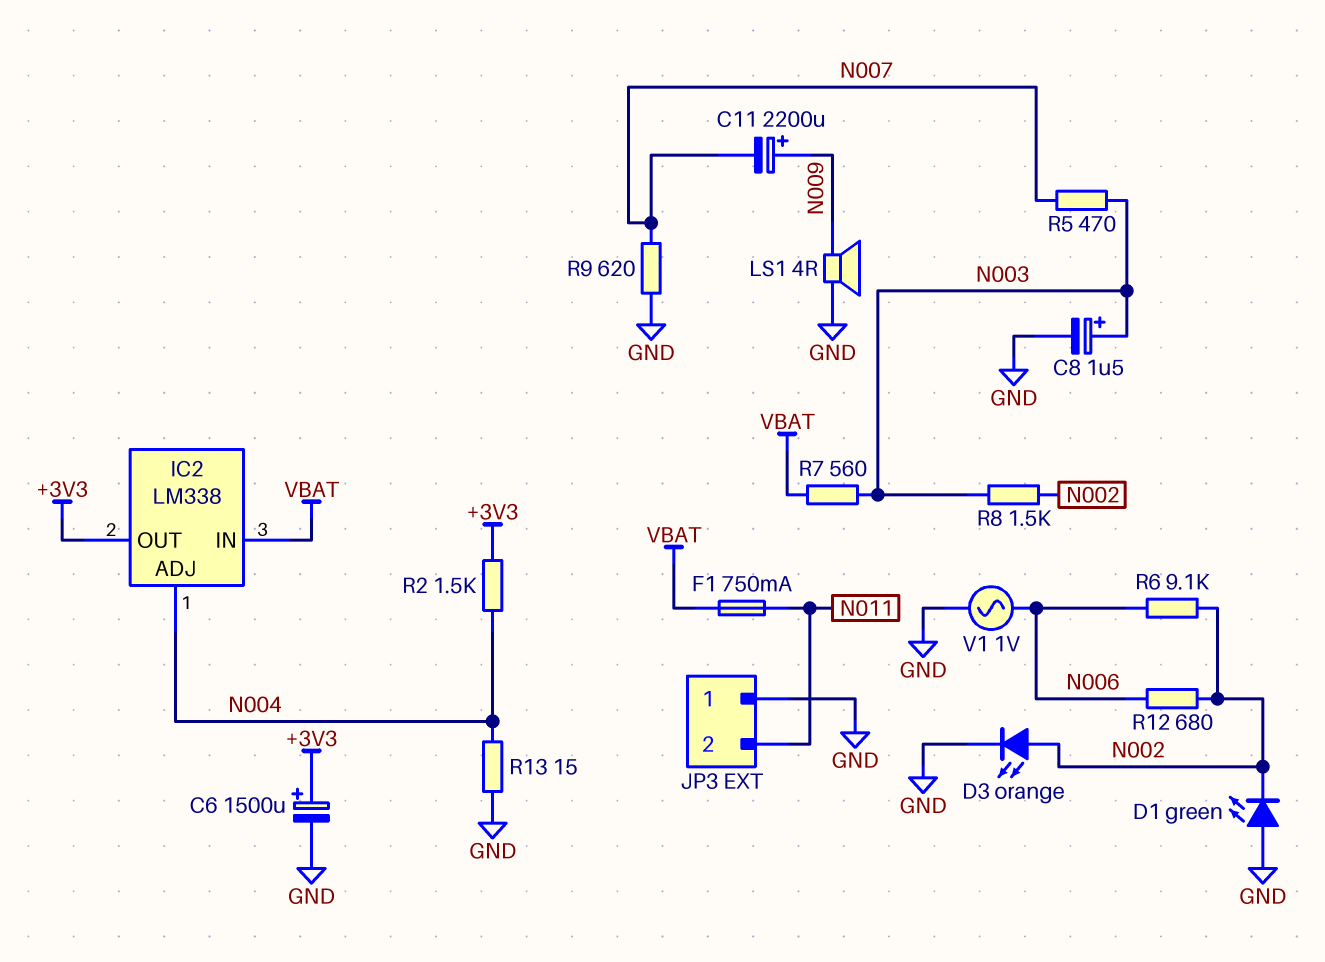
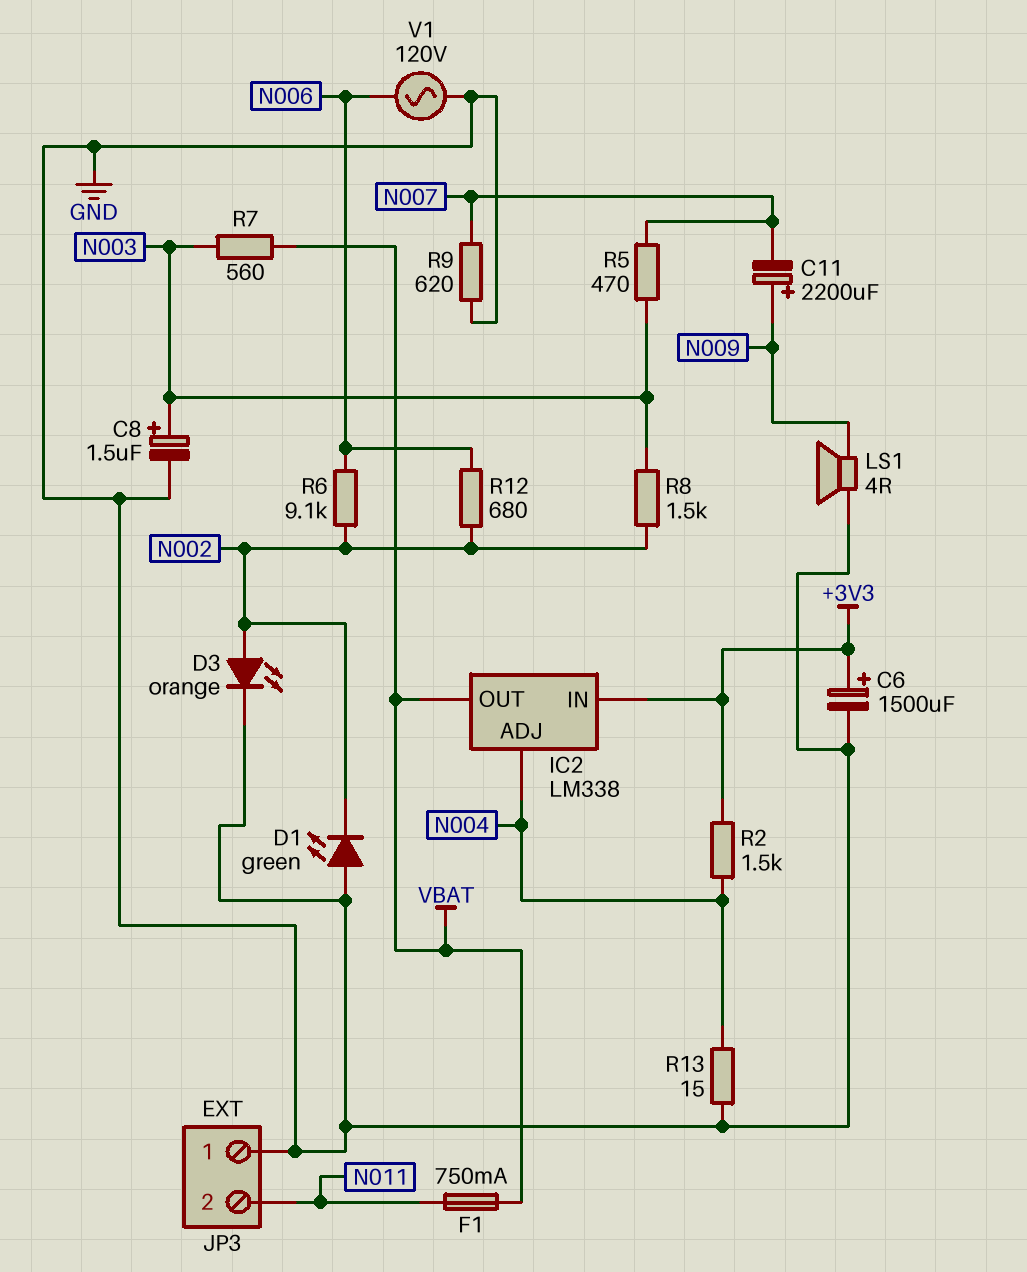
IC2 pin IN: VBAT -> +3V3
IC2 pin OUT: +3V3 -> VBAT
V1: AC 1V (GND, N006) -> AC 120V (GND, N006)

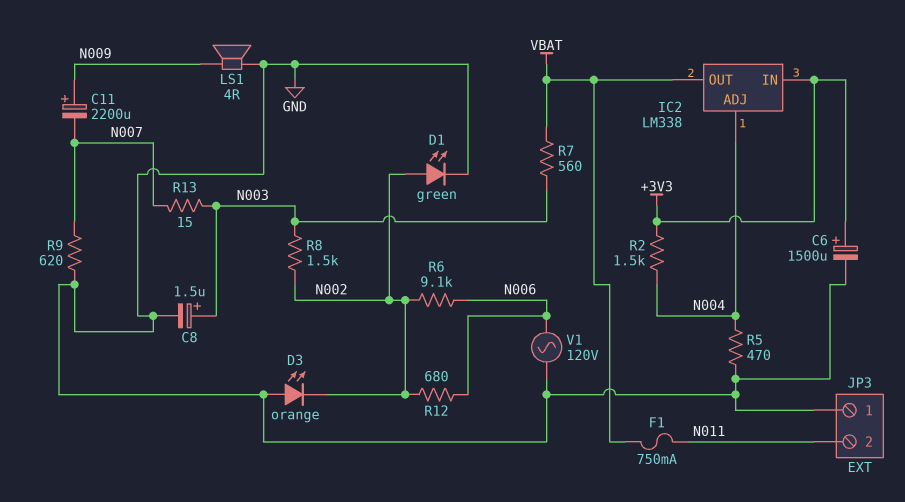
D1: LED green (A GND, K N002) -> LED green (A N002, K GND)
D3: LED orange (A N002, K GND) -> LED orange (A GND, K N002)
R5: 470 (N003, N007) -> 470 (GND, N004)
R13: 15 (GND, N004) -> 15 (N003, N007)

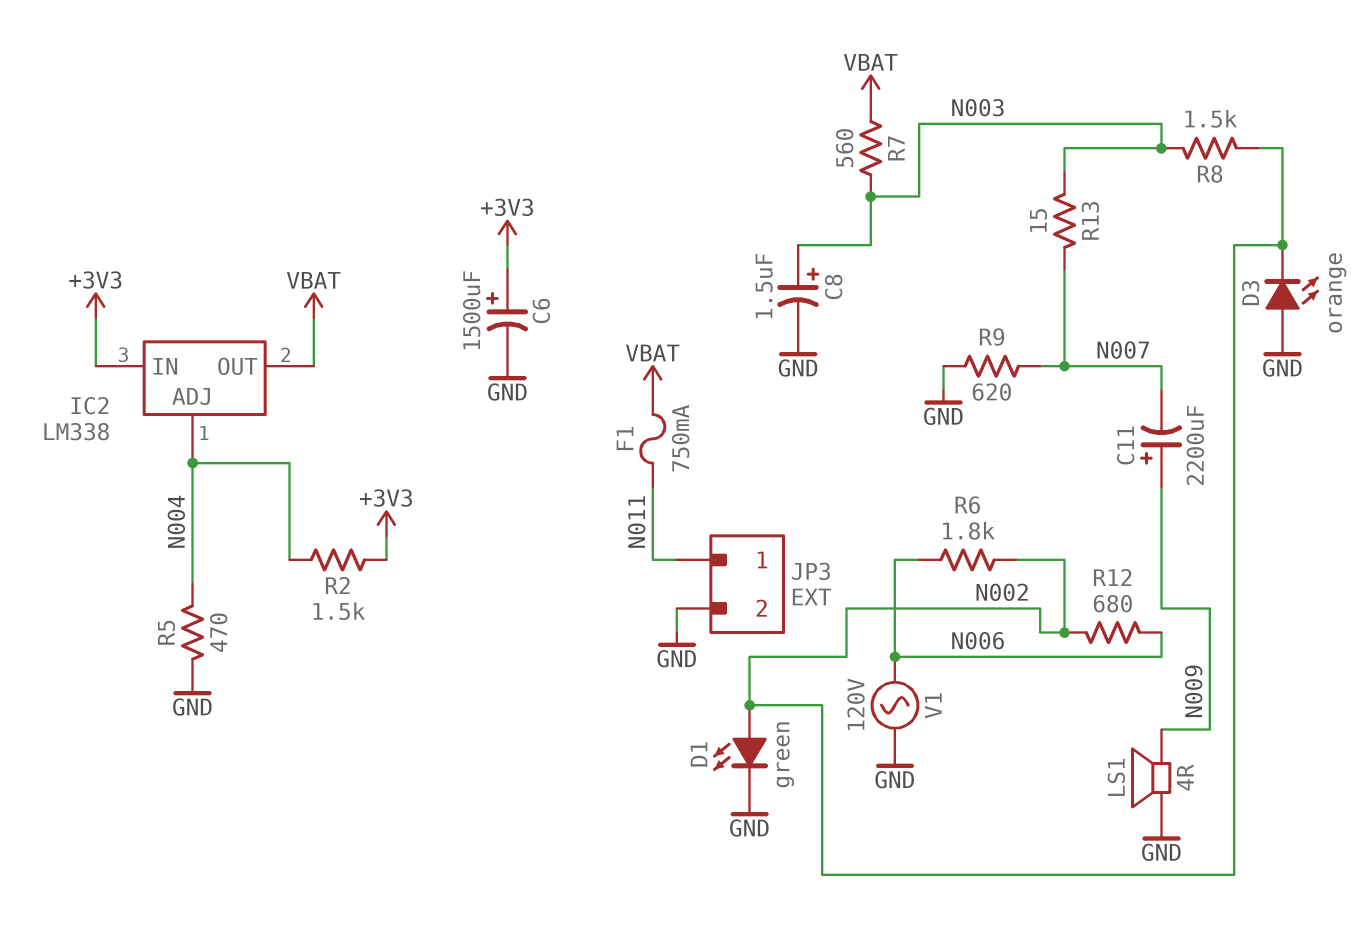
JP3 pin 1: GND -> N011
JP3 pin 2: N011 -> GND
R6: 9.1k (N002, N006) -> 1.8k (N002, N006)

